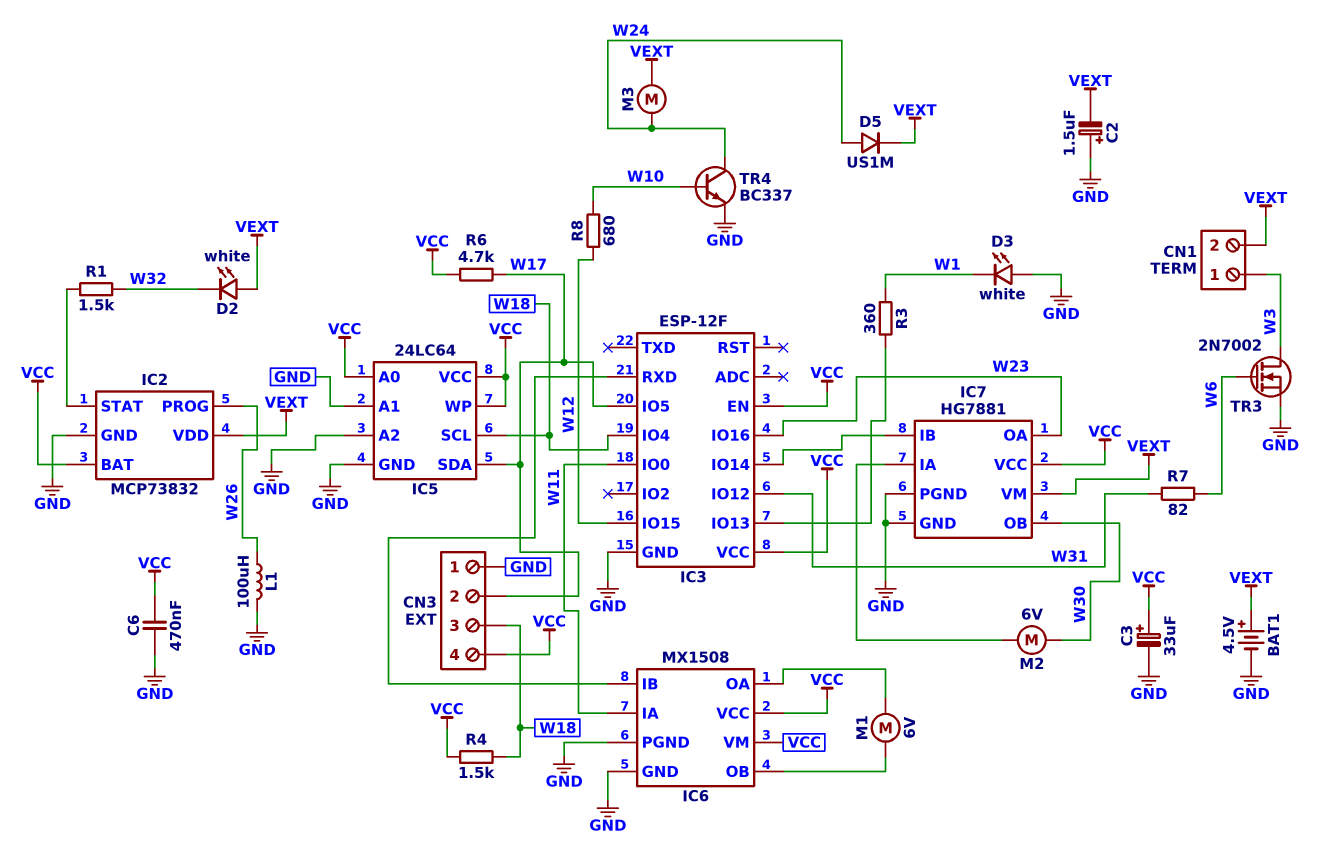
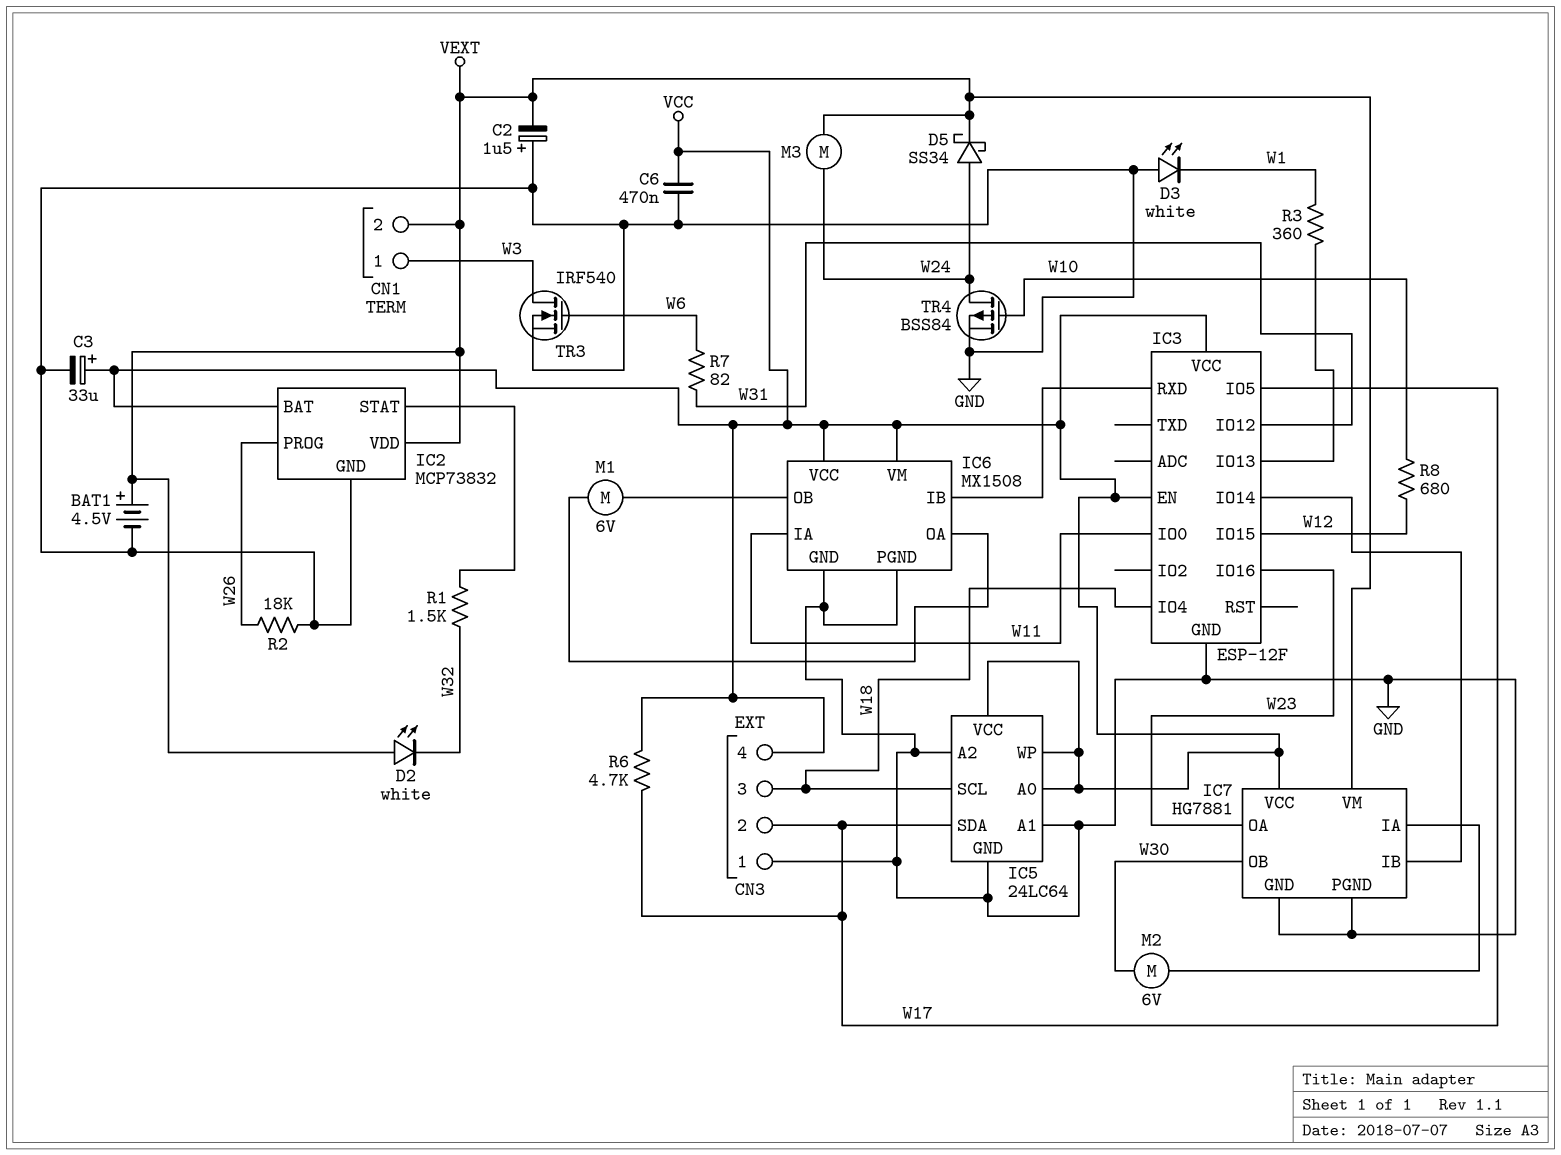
D5: diode US1M (A W24, K VEXT) -> schottky SS34 (A W24, K VEXT)
L1: 100uH (GND, W26) -> none
R2: none -> 18k (GND, W26)
R4: 1.5k (VCC, W18) -> none
TR3: NMOS 2N7002 (G W6, D W3, S GND) -> NMOS IRF540 (G W6, D W3, S GND)
TR4: NPN BC337 (B W10, C W24, E GND) -> PMOS BSS84 (G W10, D W24, S GND)

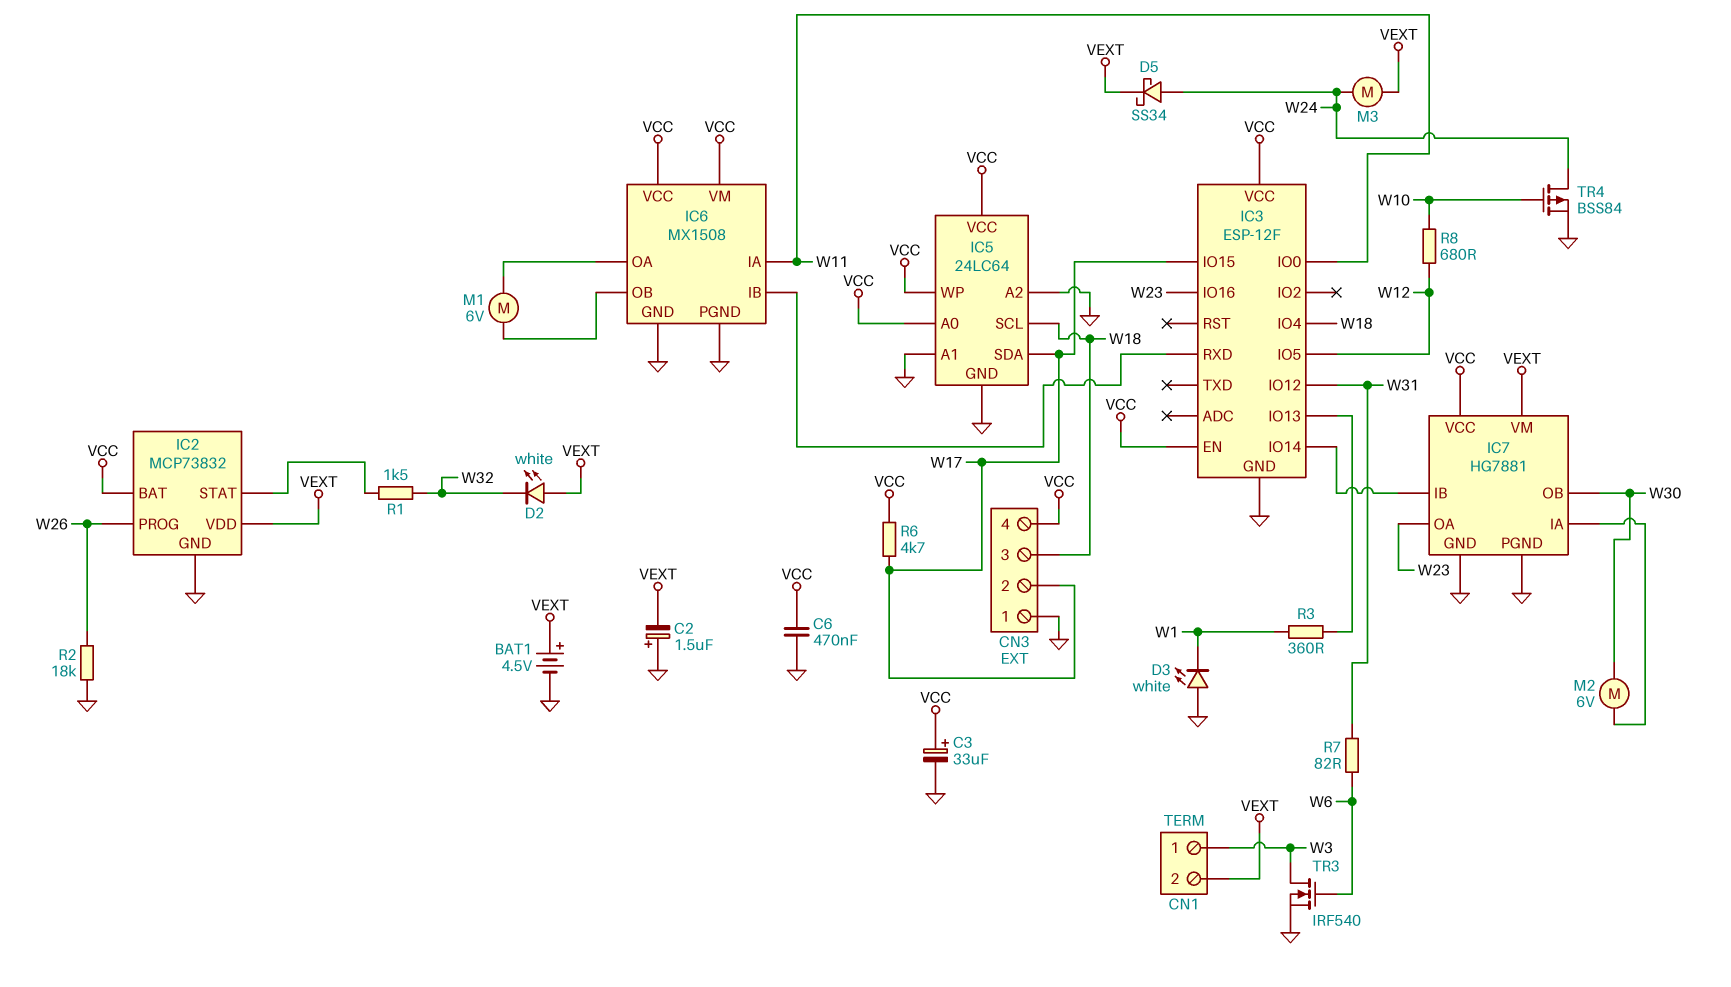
IC3 pin IO5: W17 -> W12
IC3 pin IO15: W12 -> W17

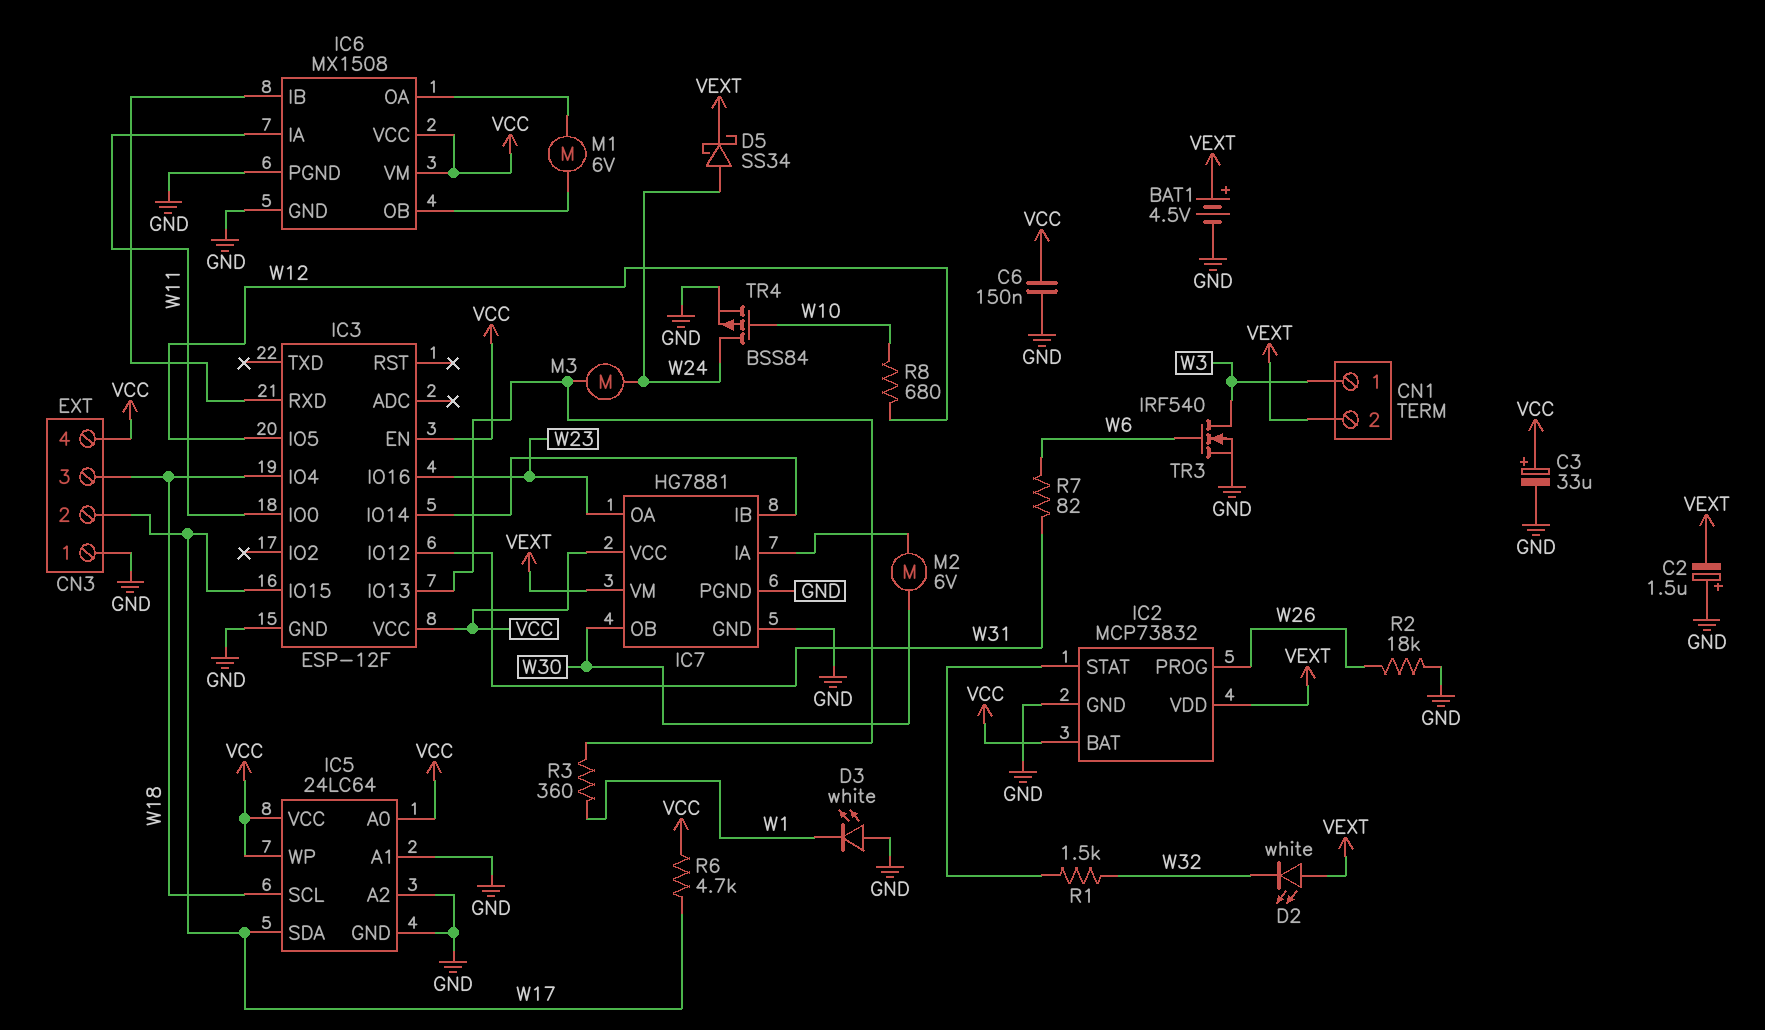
C6: 470nF (GND, VCC) -> 150nF (GND, VCC)
M3: motor (VEXT, W24) -> motor (IC3/IO13, W24)

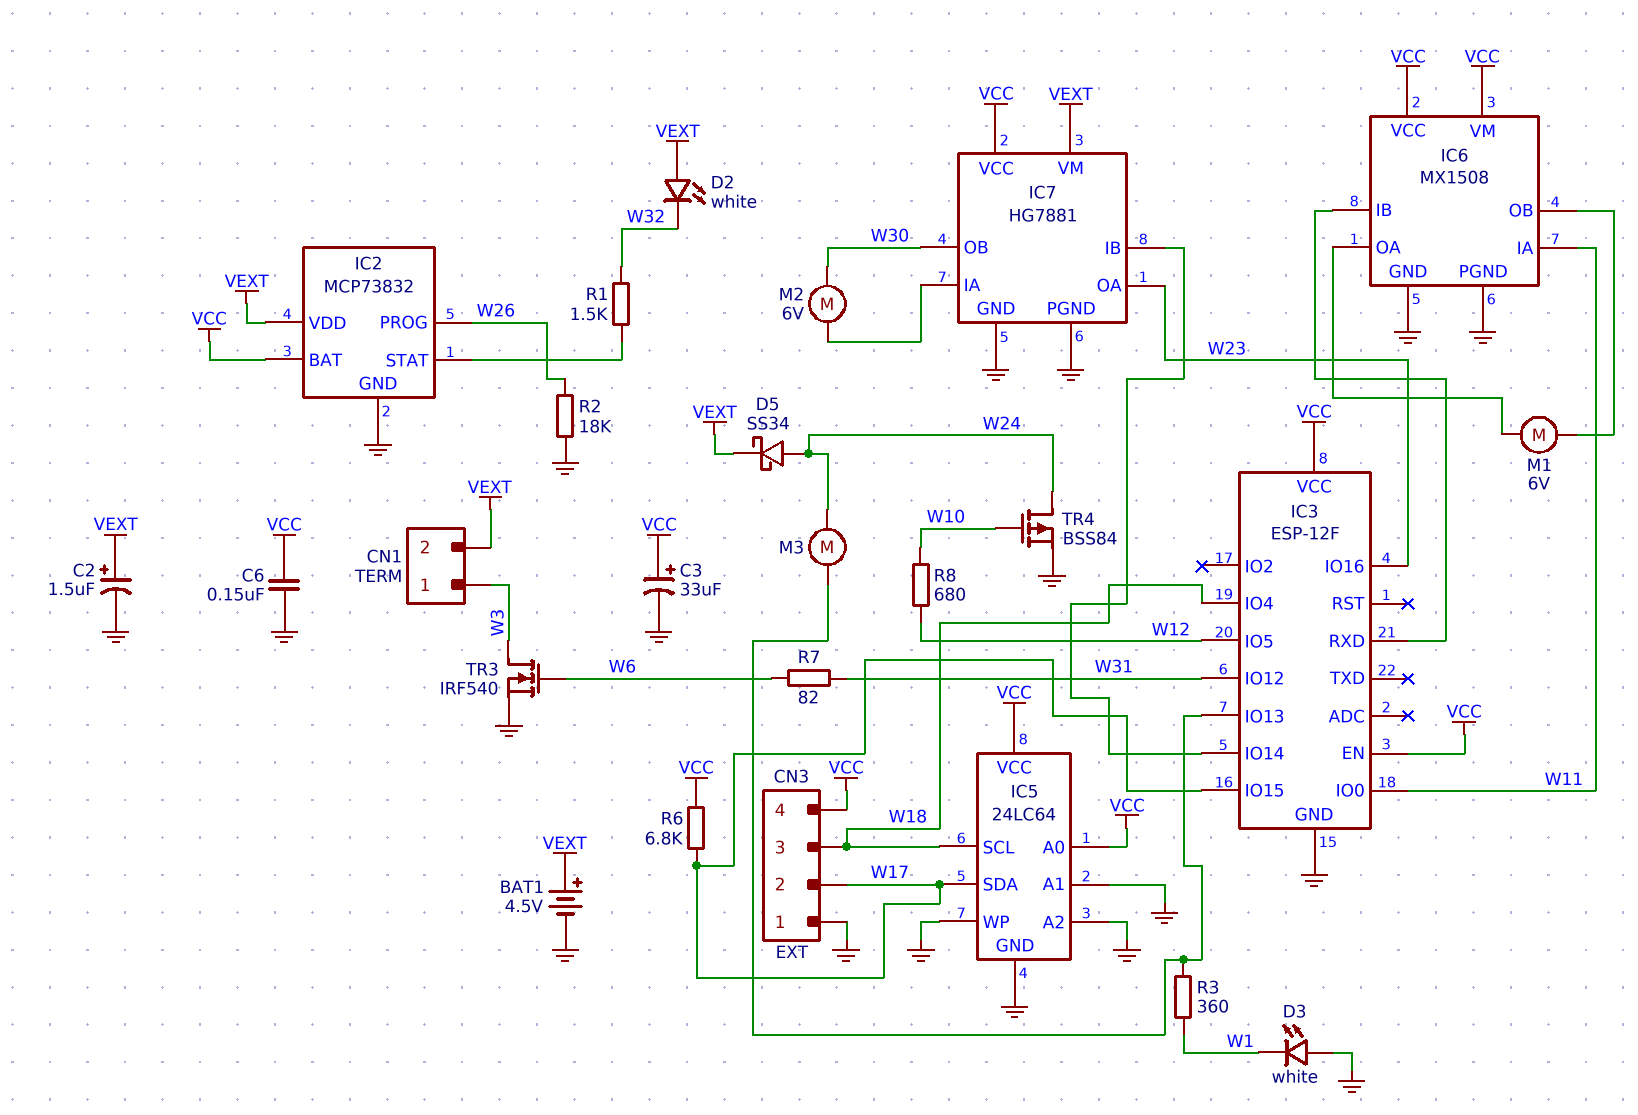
C2: 1.5uF (plus GND, minus VEXT) -> 1.5uF (plus VEXT, minus GND)
IC5 pin WP: VCC -> GND
R6: 4.7k (VCC, W17) -> 6.8k (VCC, W17)

